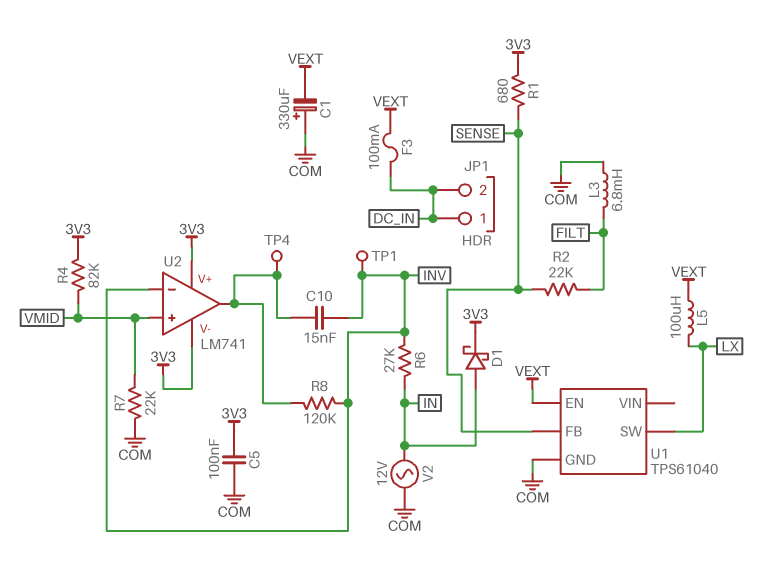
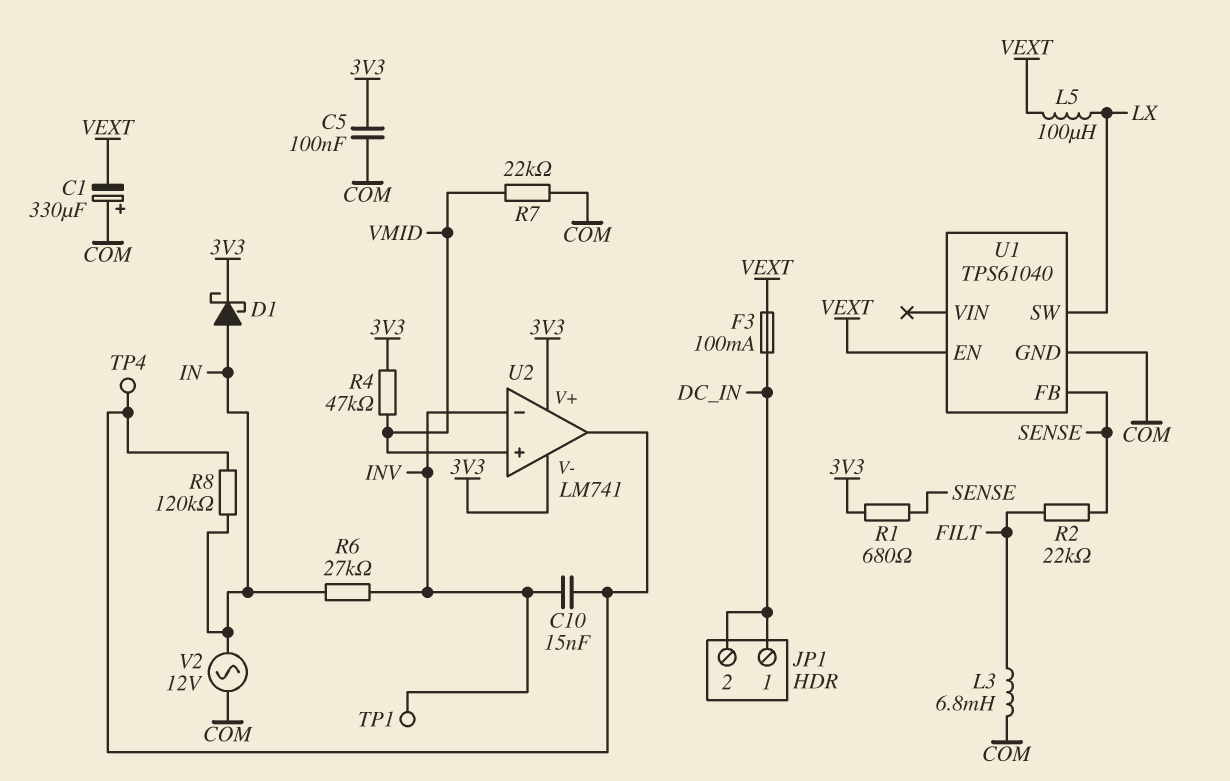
R4: 82k (3V3, VMID) -> 47k (3V3, VMID)
R8: 120k (INV, U2/out) -> 120k (IN, U2/out)

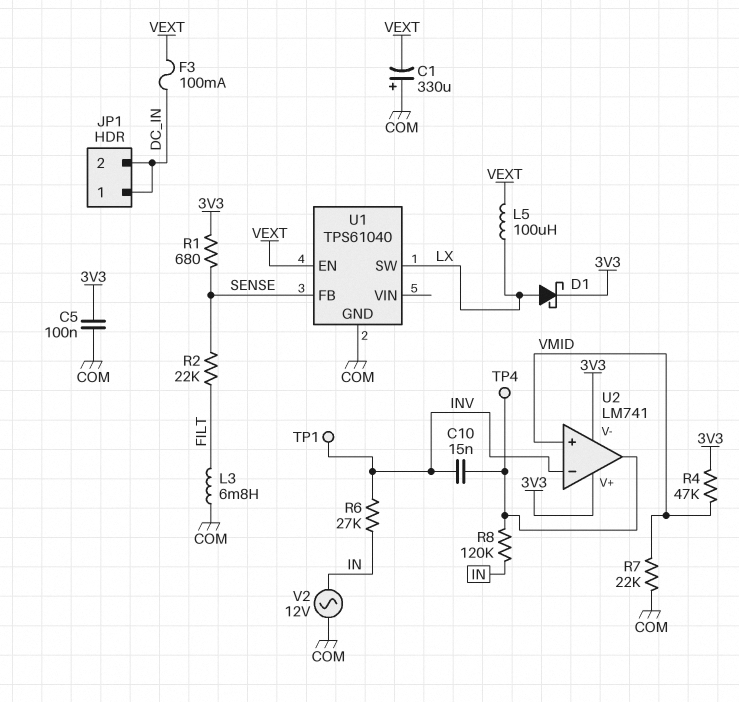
D1: schottky (A IN, K 3V3) -> schottky (A LX, K 3V3)

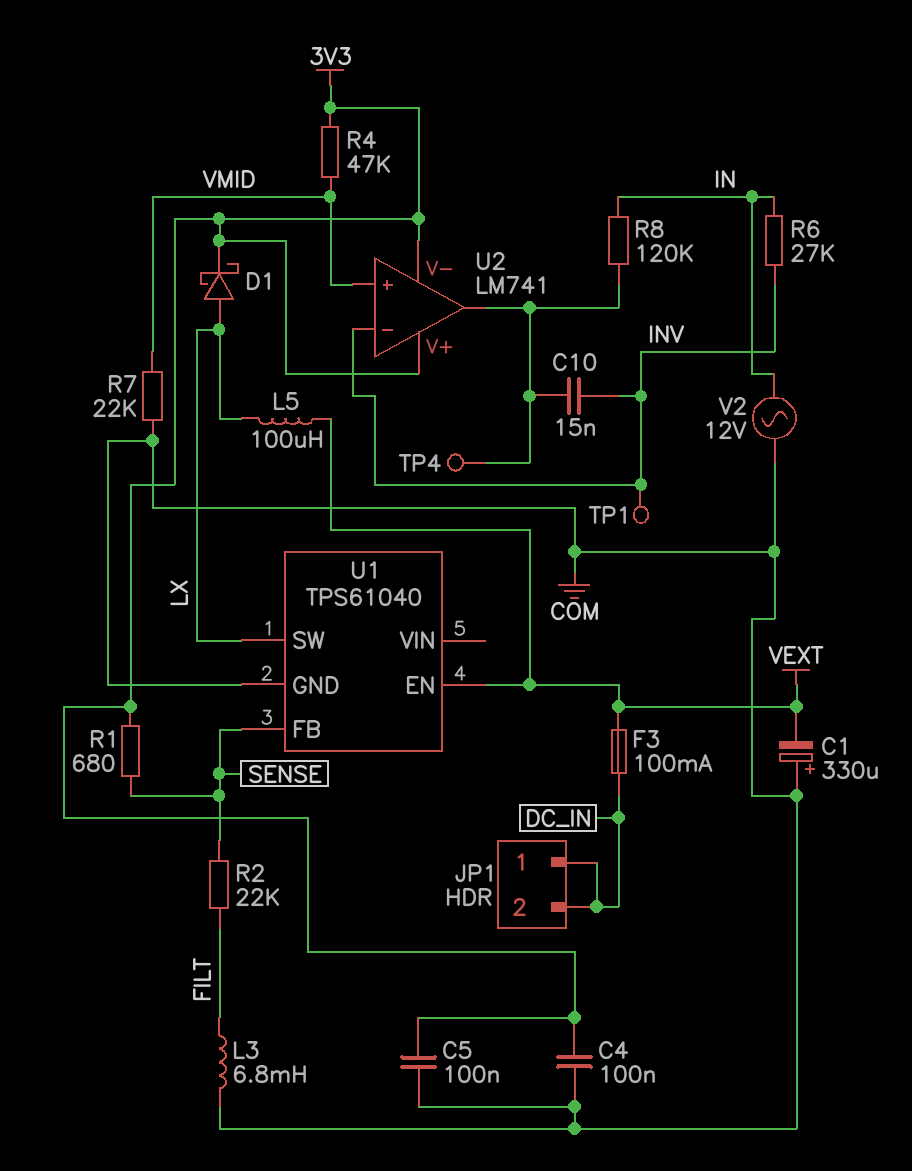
C4: none -> 100nF (3V3, COM)

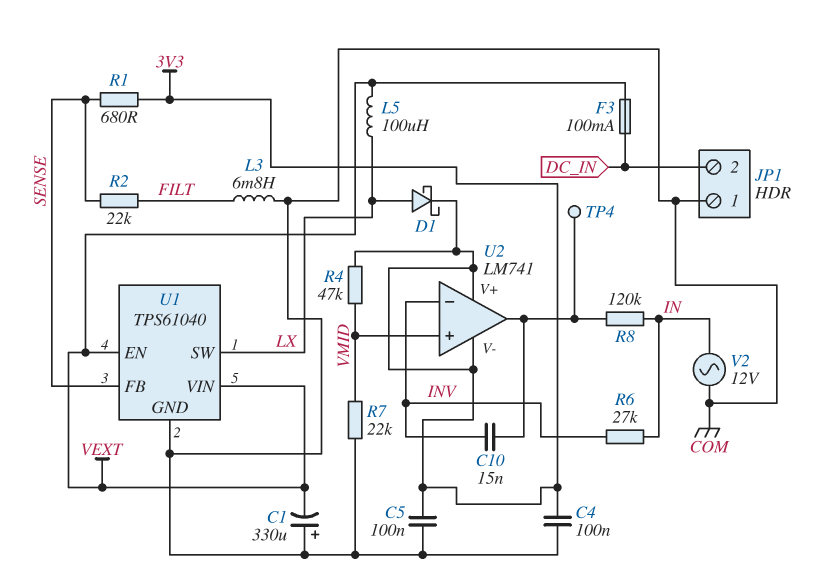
JP1 pin 1: DC_IN -> COM
TP1: test point (INV) -> none
U1 pin VIN: none -> VEXT

